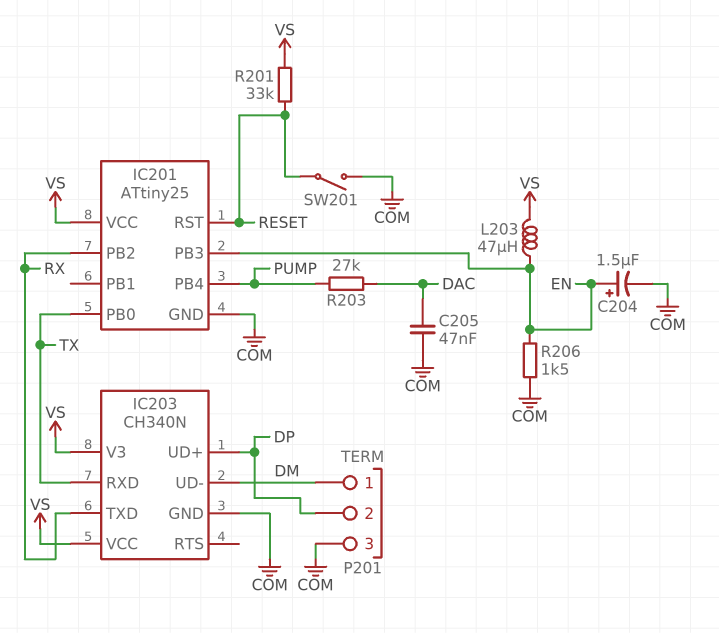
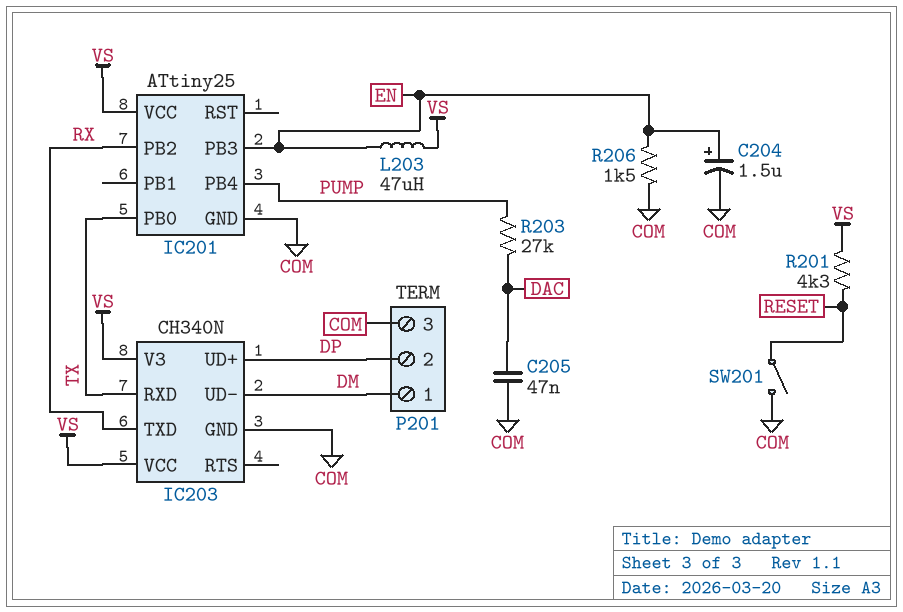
IC201 pin RST: RESET -> none
R201: 33k (RESET, VS) -> 4.3k (RESET, VS)

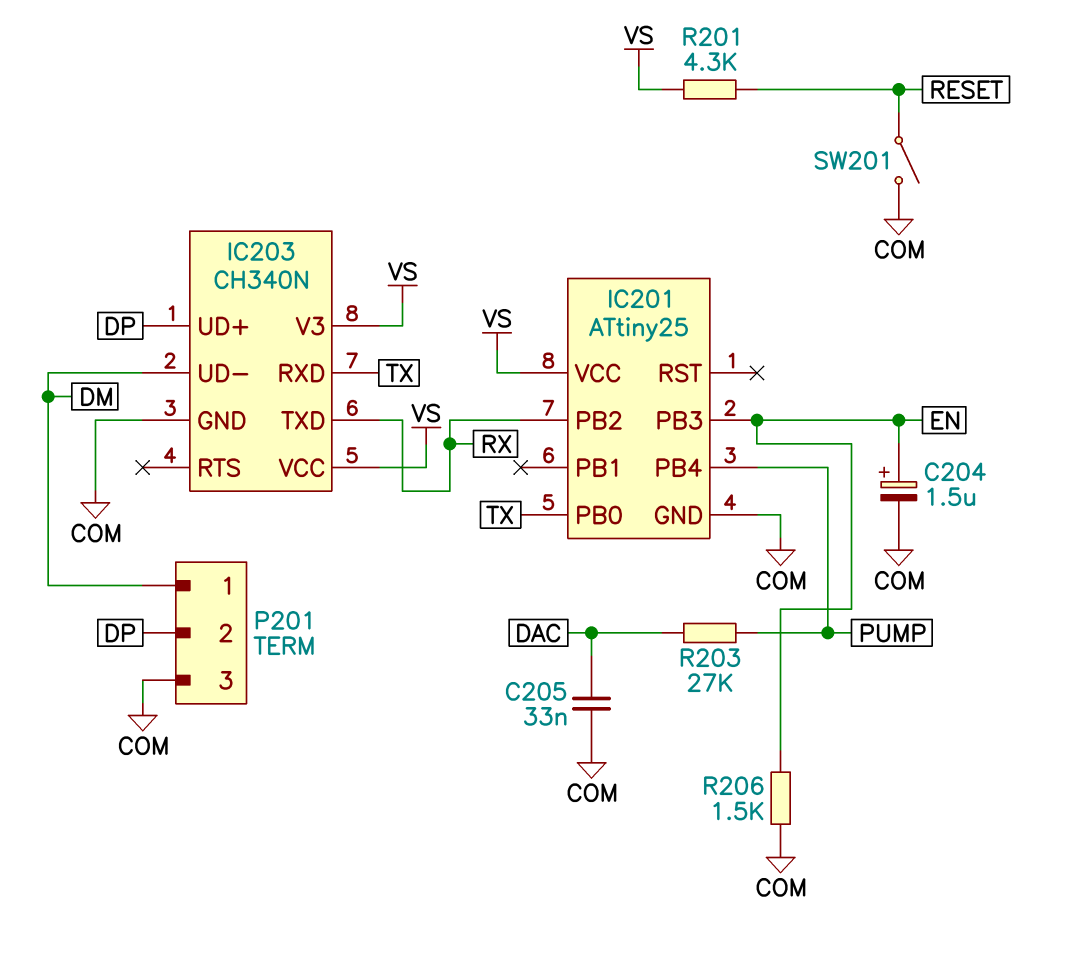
C205: 47nF (COM, DAC) -> 33nF (COM, DAC)
L203: 47uH (EN, VS) -> none

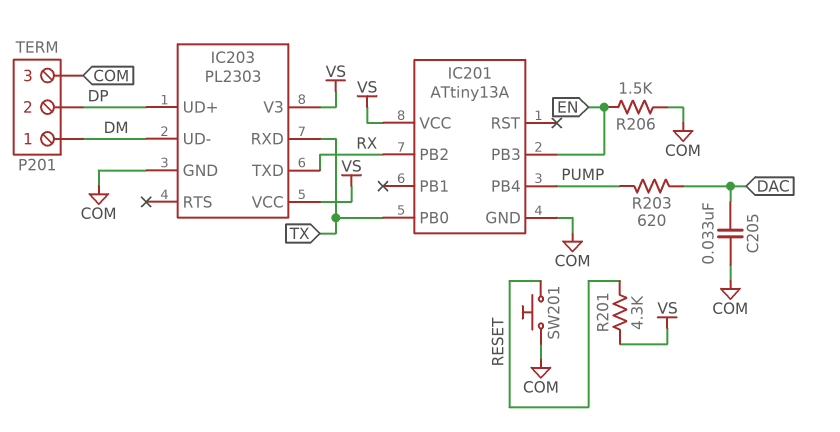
C204: 1.5uF (plus EN, minus COM) -> none
IC201: ATtiny25 -> ATtiny13A
IC203: CH340N -> PL2303
R203: 27k (DAC, PUMP) -> 620 (DAC, PUMP)
SW201: switch (COM, RESET) -> button (COM, RESET)

